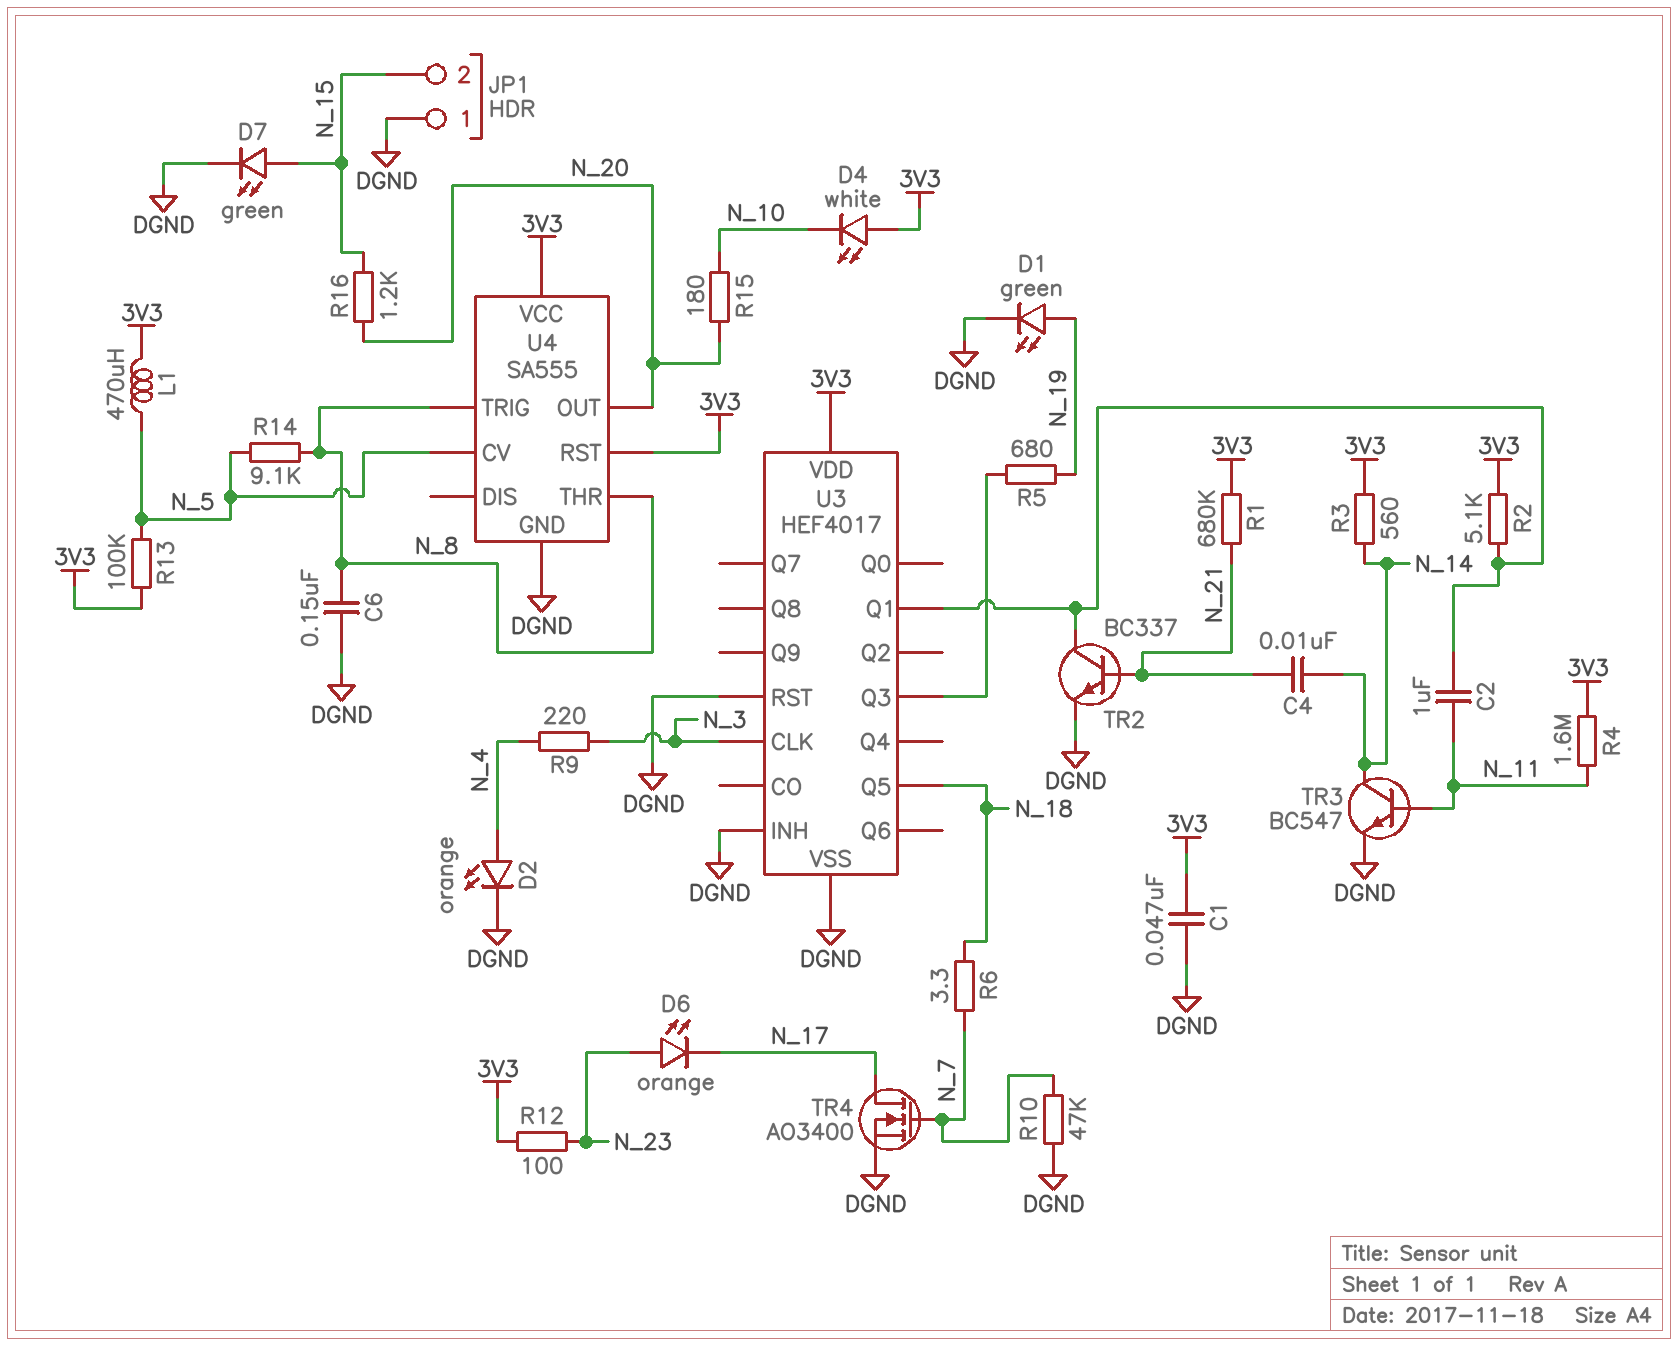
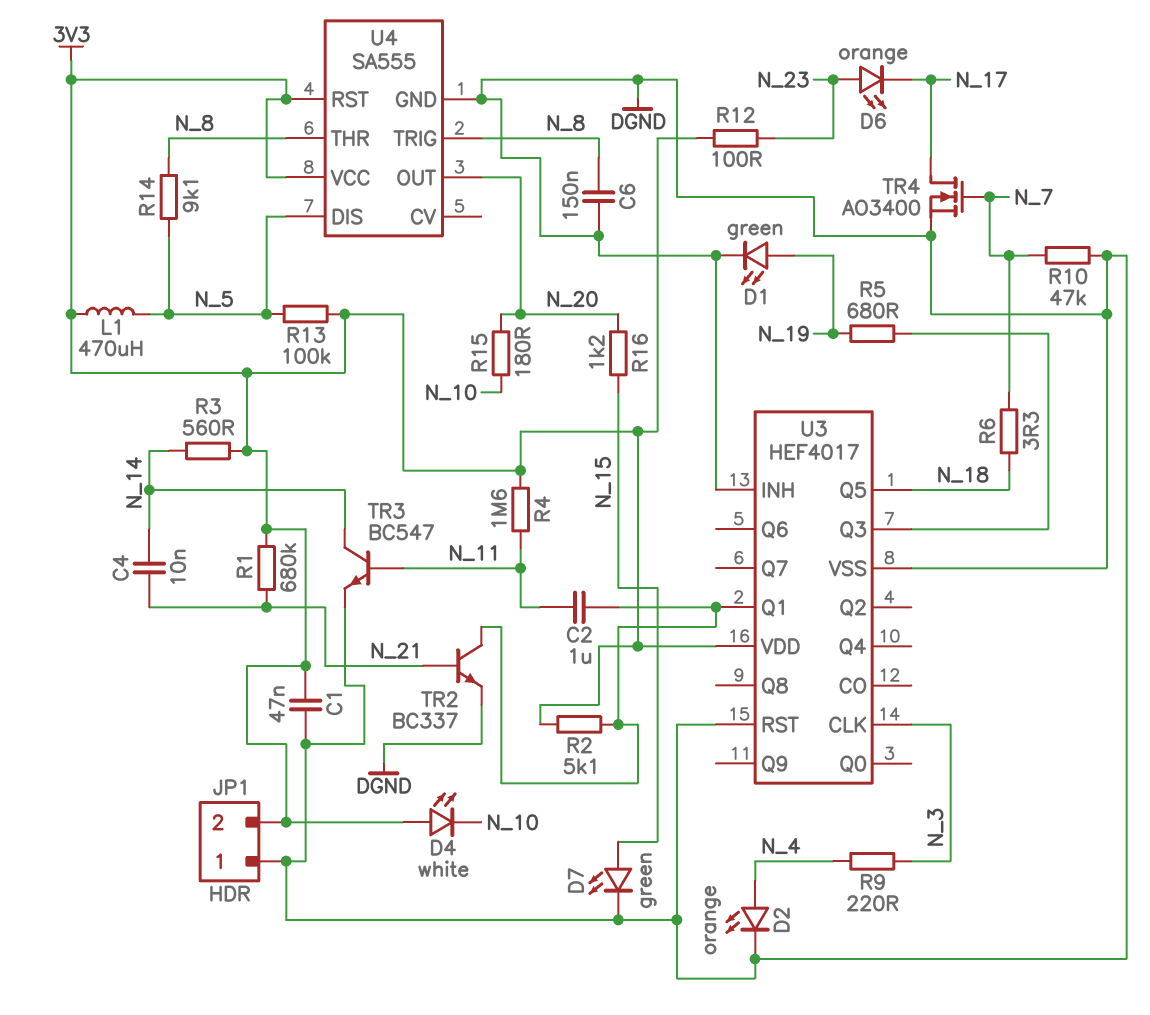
JP1 pin 2: N_15 -> 3V3
U4 pin CV: N_5 -> none
U4 pin DIS: none -> N_5

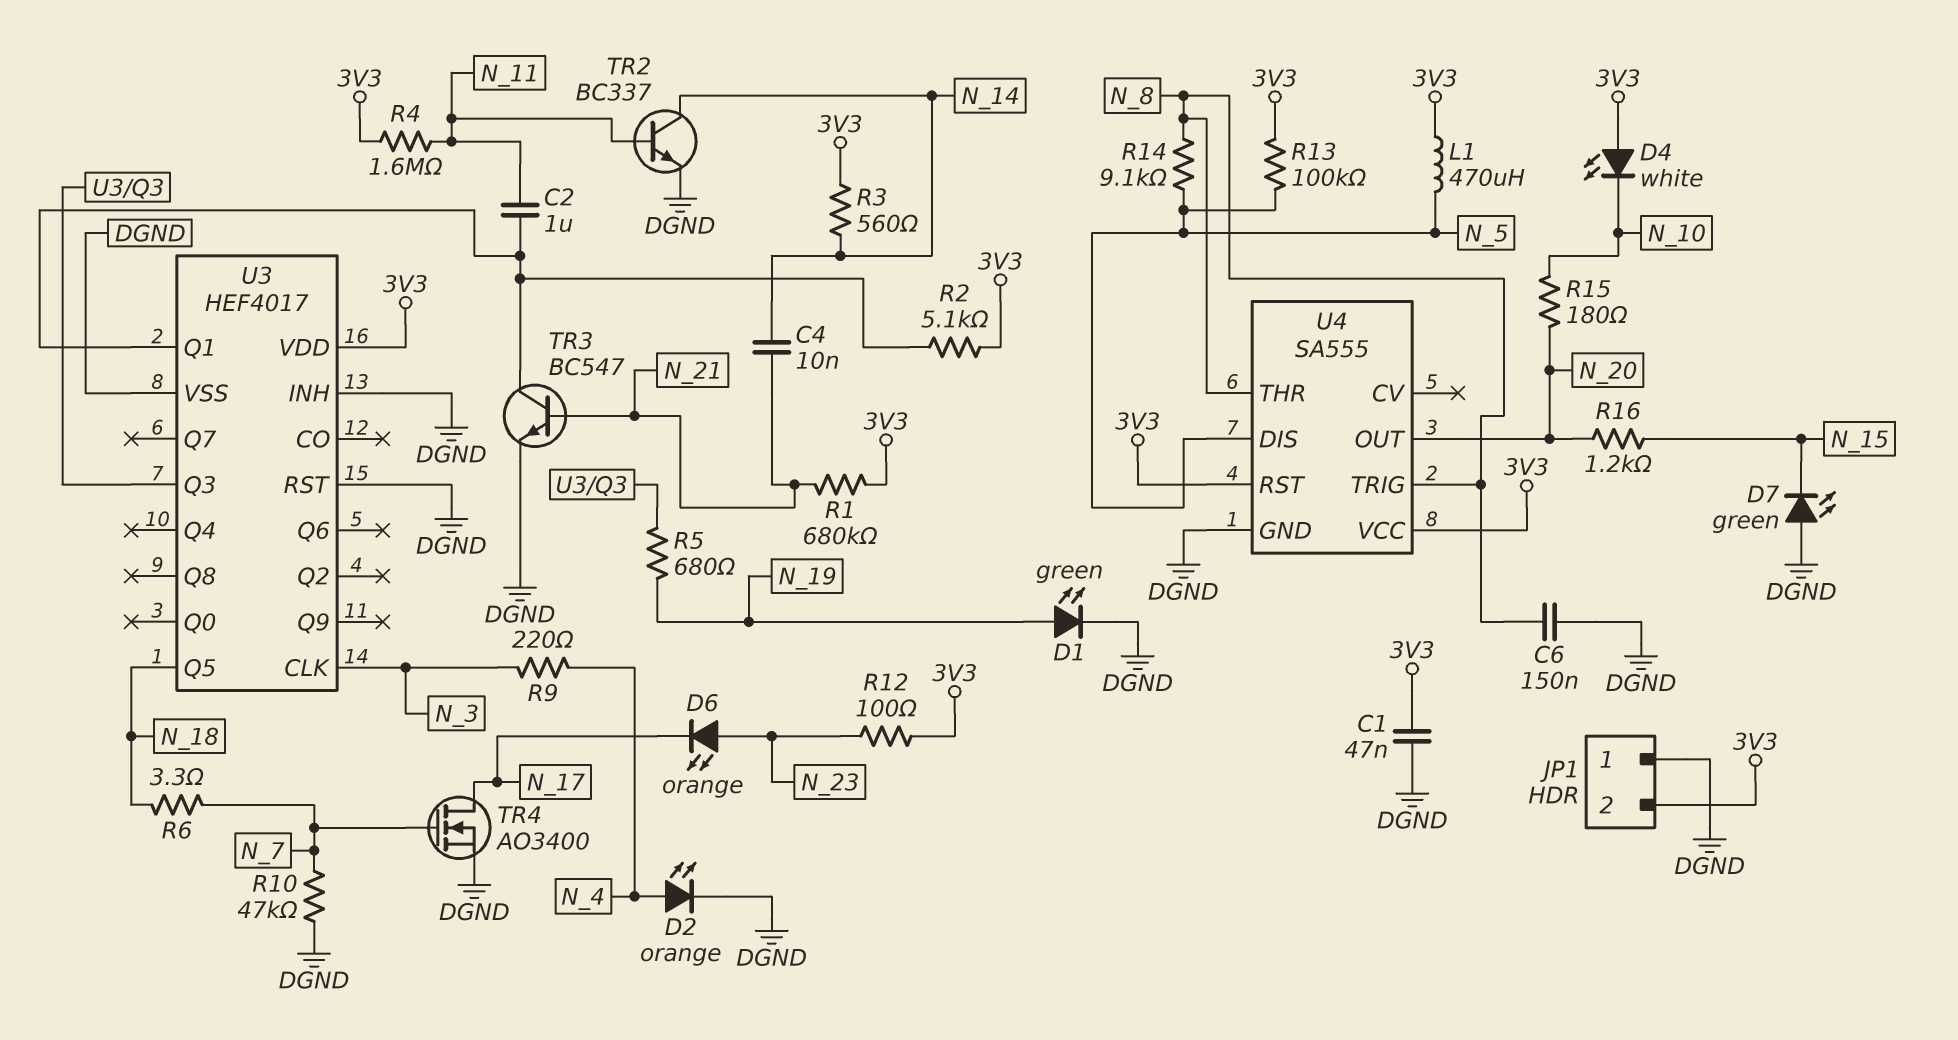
D7: LED green (A N_15, K DGND) -> LED green (A DGND, K N_15)
TR2: NPN BC337 (B N_21, C U3/Q1, E DGND) -> NPN BC337 (B N_11, C N_14, E DGND)
TR3: NPN BC547 (B N_11, C N_14, E DGND) -> NPN BC547 (B N_21, C U3/Q1, E DGND)

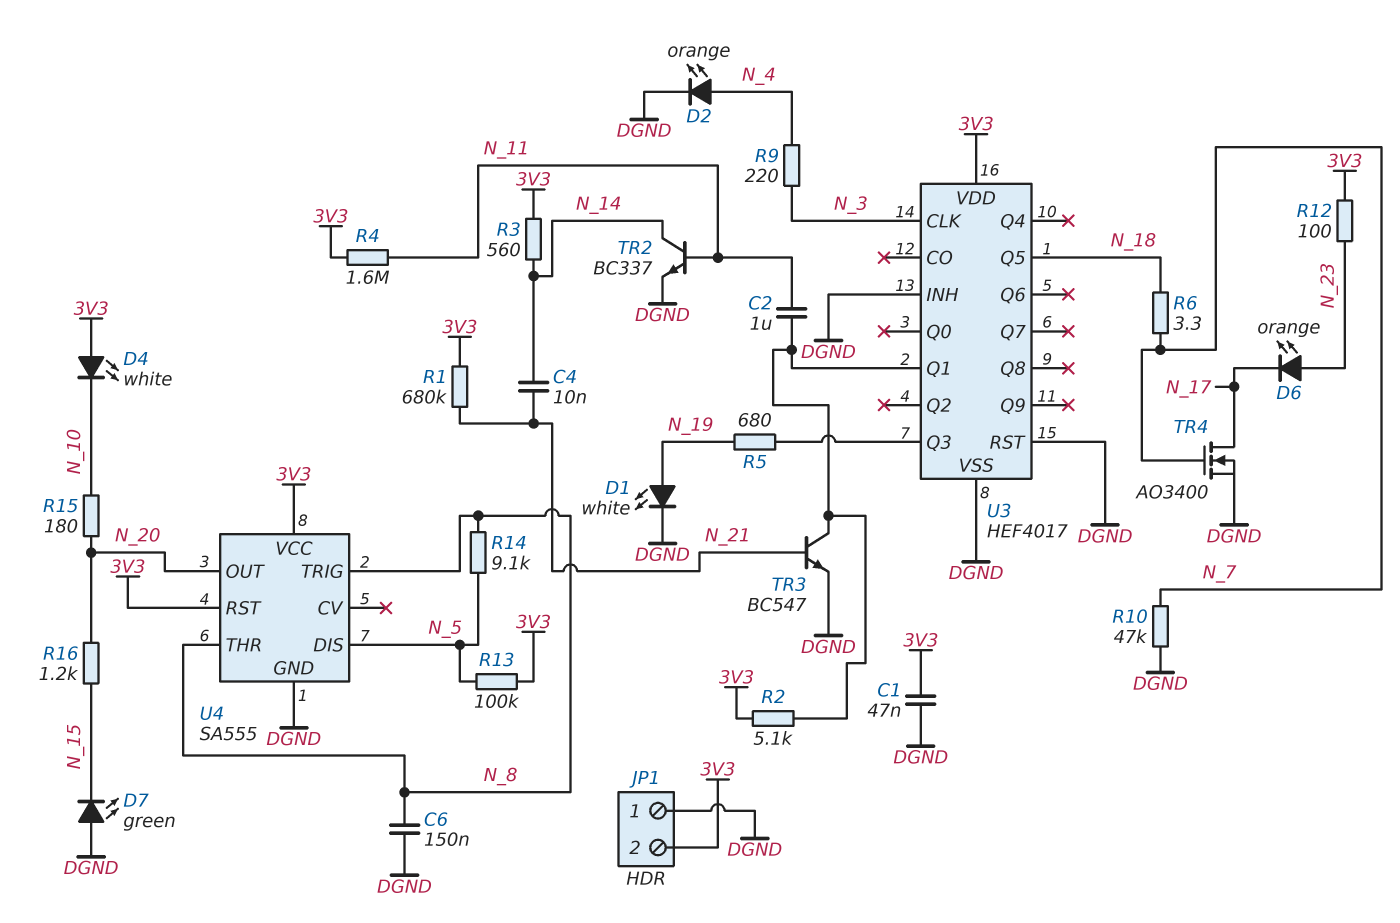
D1: LED green (A N_19, K DGND) -> LED white (A N_19, K DGND)
L1: 470uH (3V3, N_5) -> none

